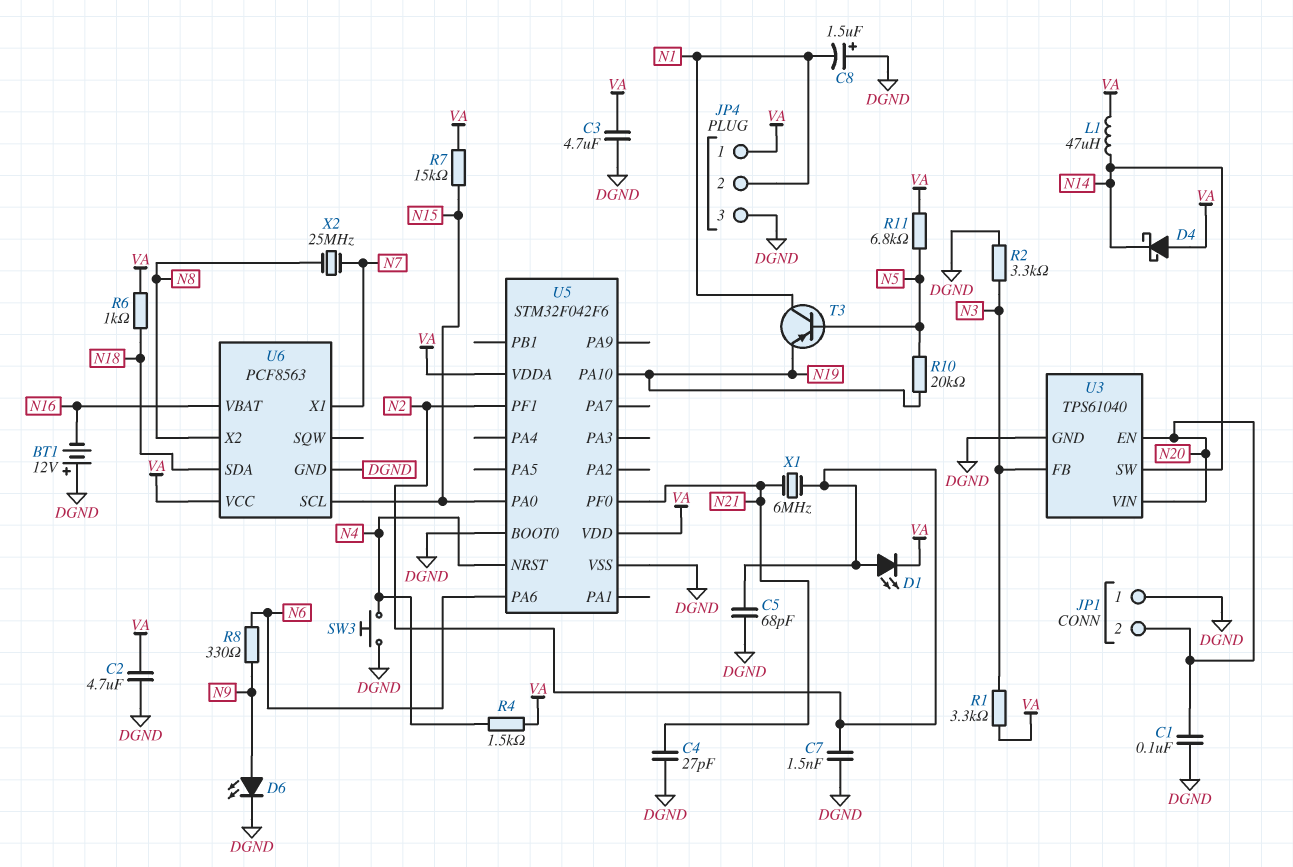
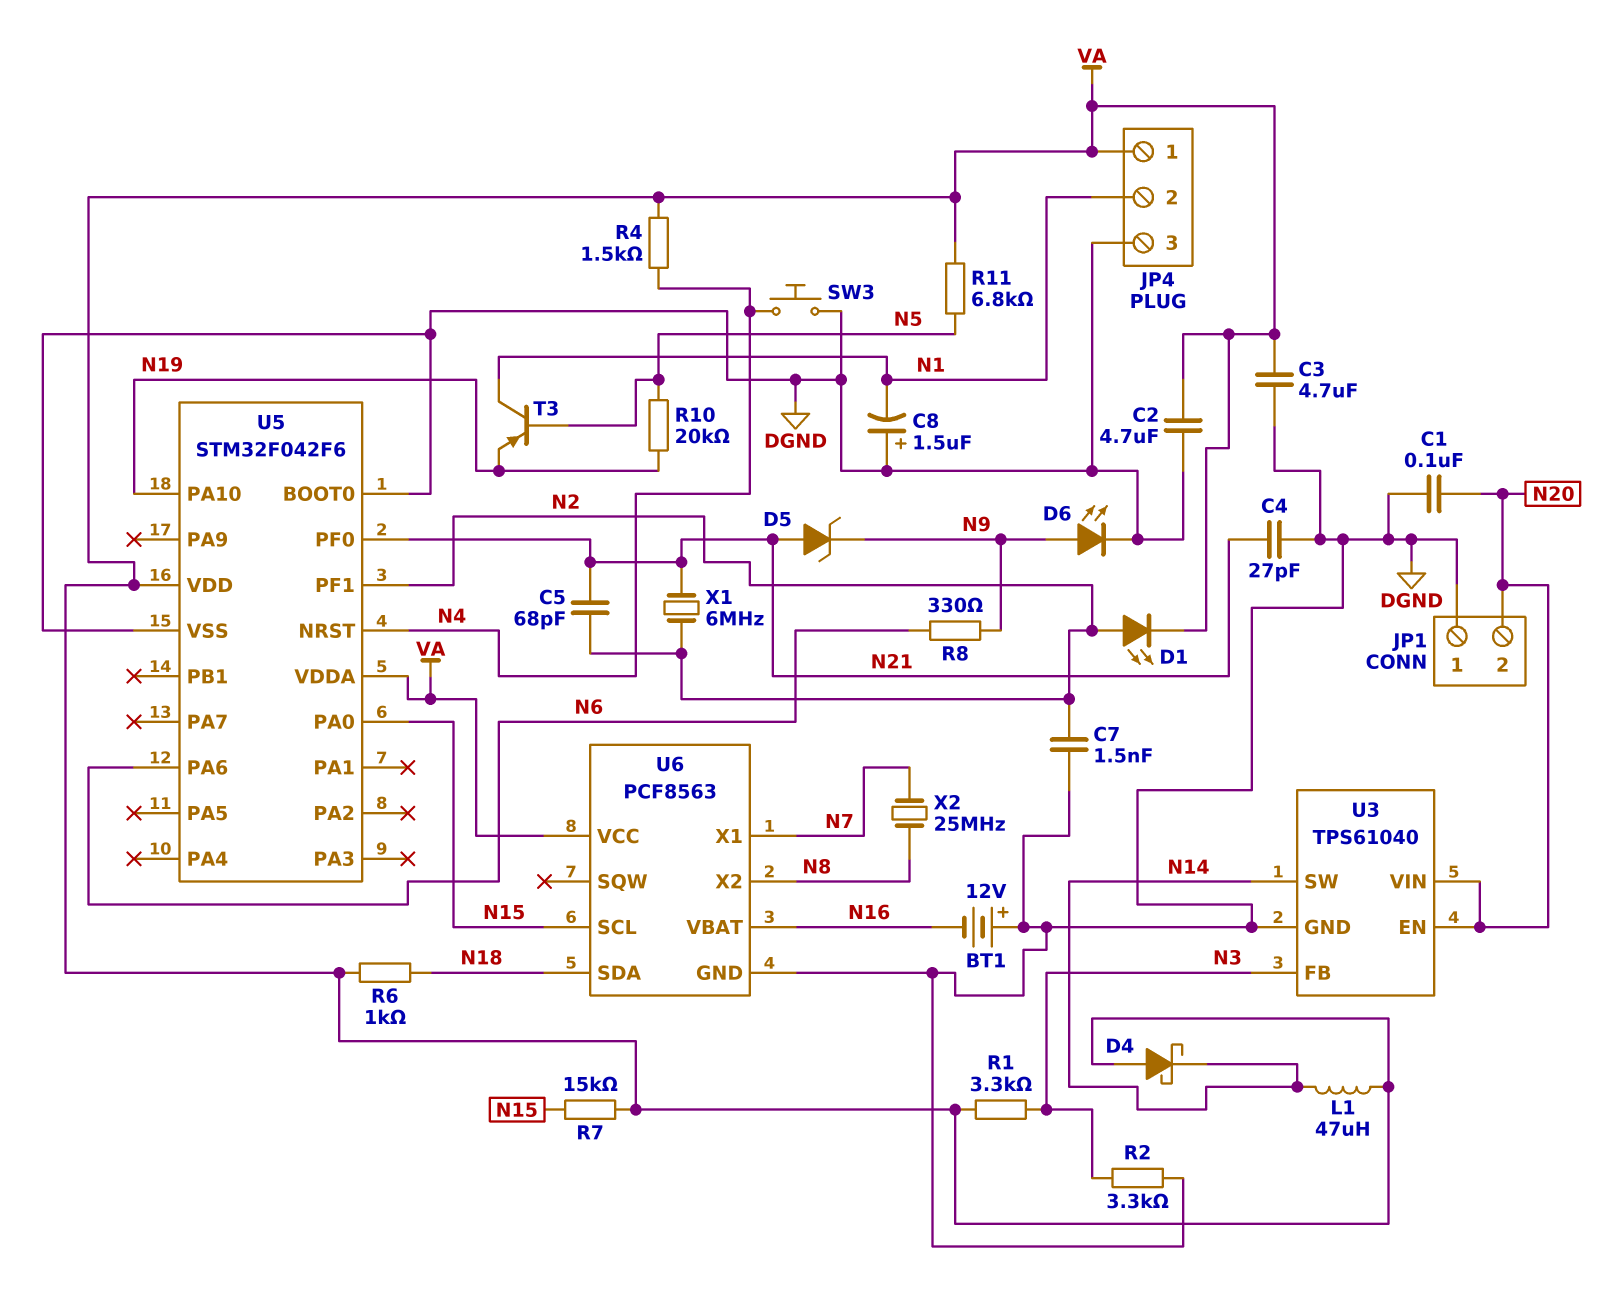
C5: 68pF (DGND, N2) -> 68pF (N2, N21)
D5: none -> zener (A N21, K N9)

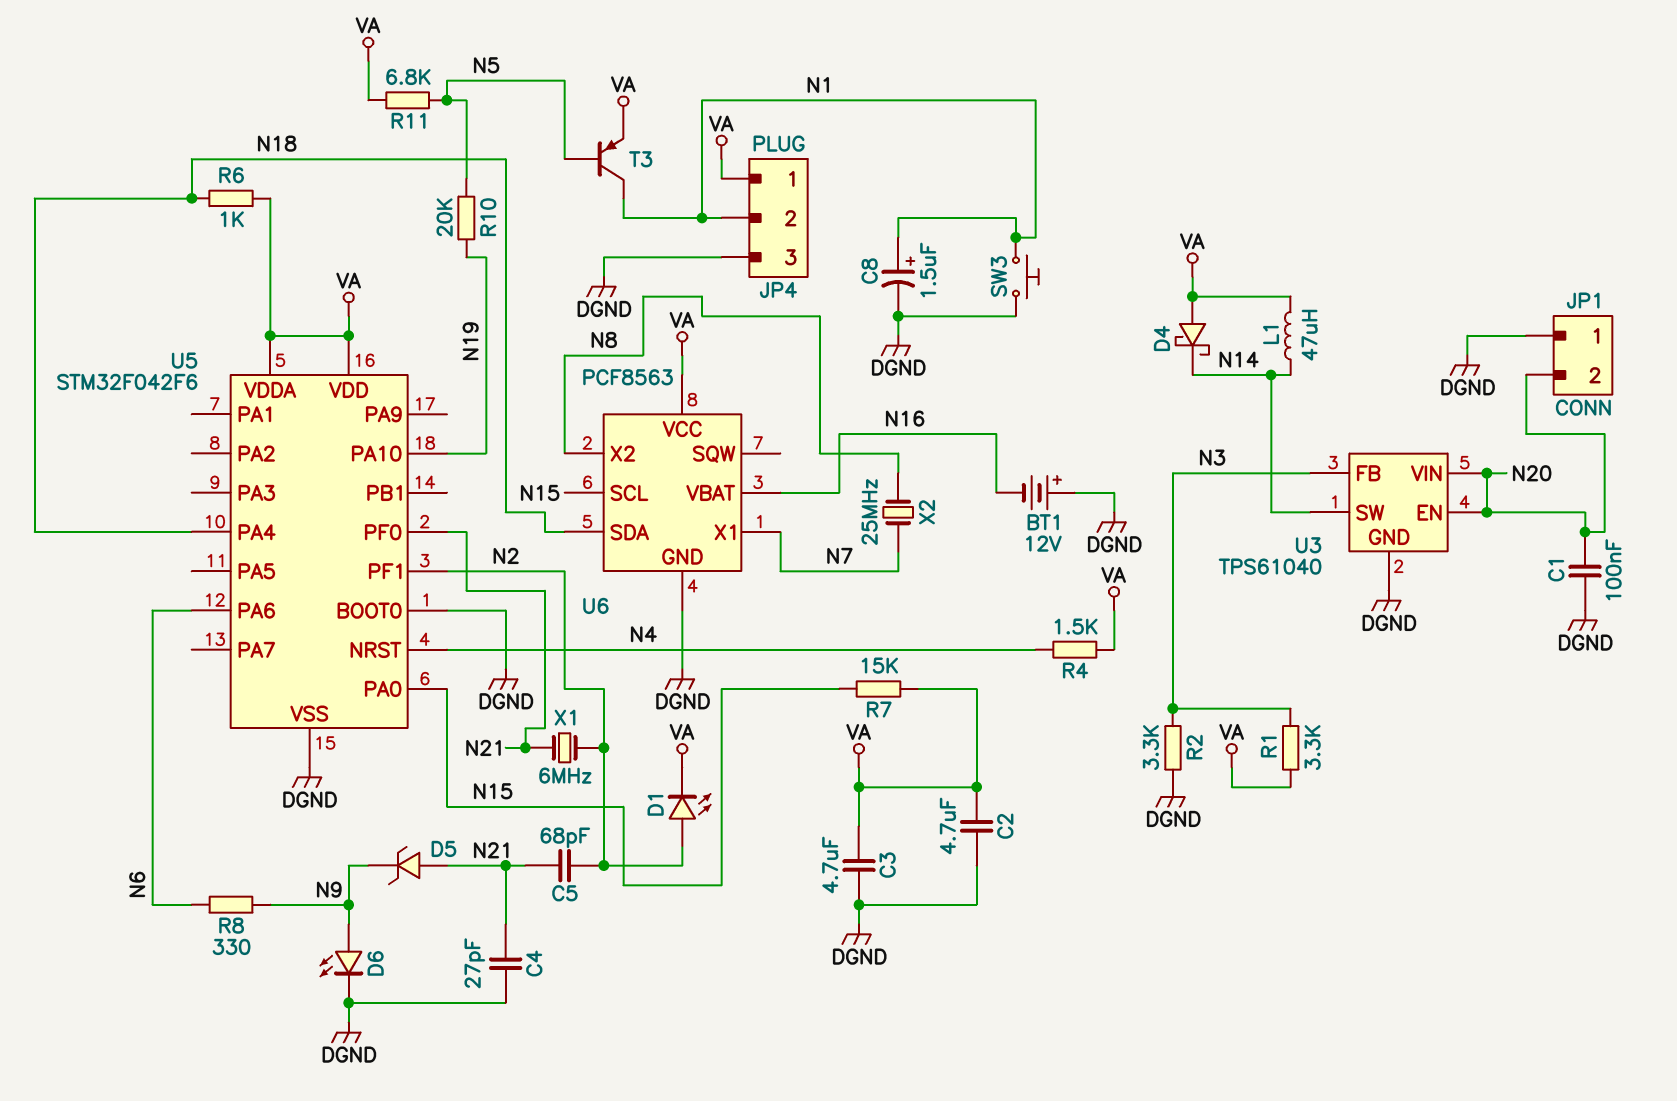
C7: 1.5nF (DGND, N2) -> none
C8: 1.5uF (plus DGND, minus N1) -> 1.5uF (plus N1, minus DGND)
SW3: button (DGND, N4) -> button (DGND, N1)
T3: PNP (B N5, C N1, E N19) -> PNP (B N5, C N1, E VA)
U5 pin PA4: none -> N18

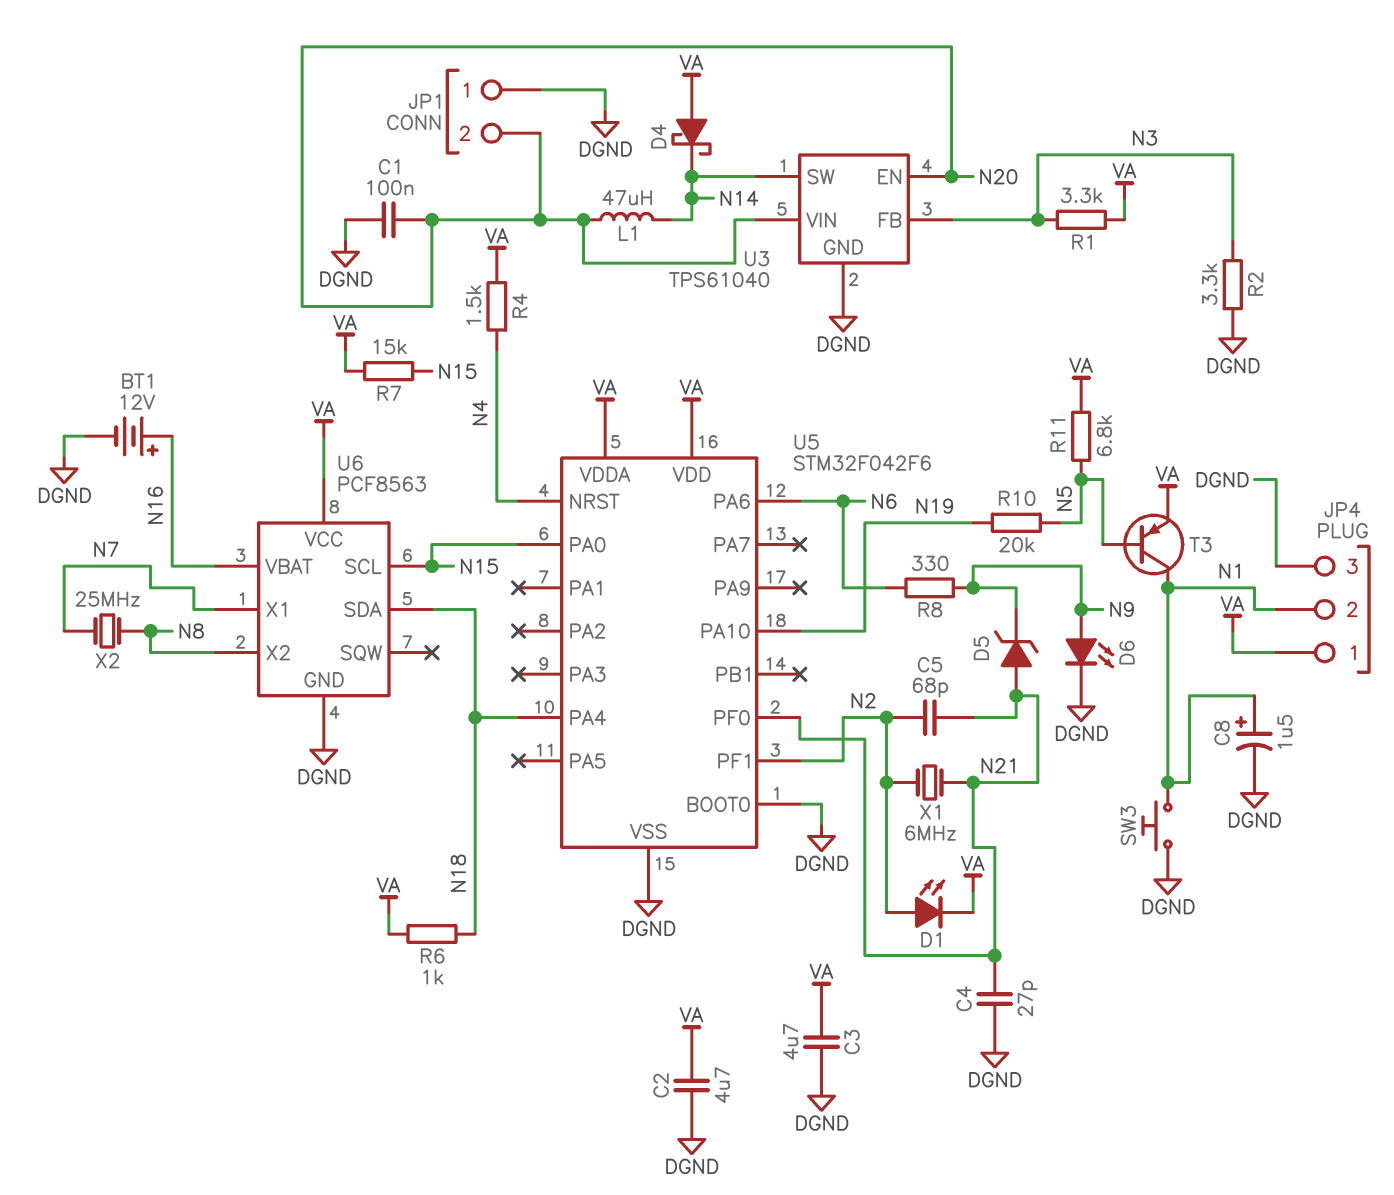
BT1: 12V (plus DGND, minus N16) -> 12V (plus N16, minus DGND)
L1: 47uH (N14, VA) -> 47uH (N14, N20)

